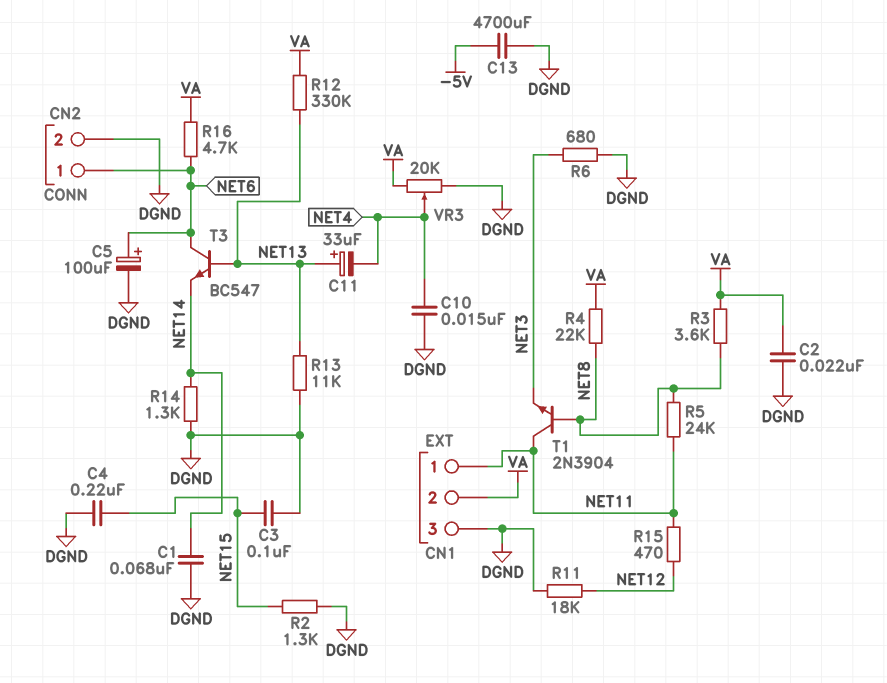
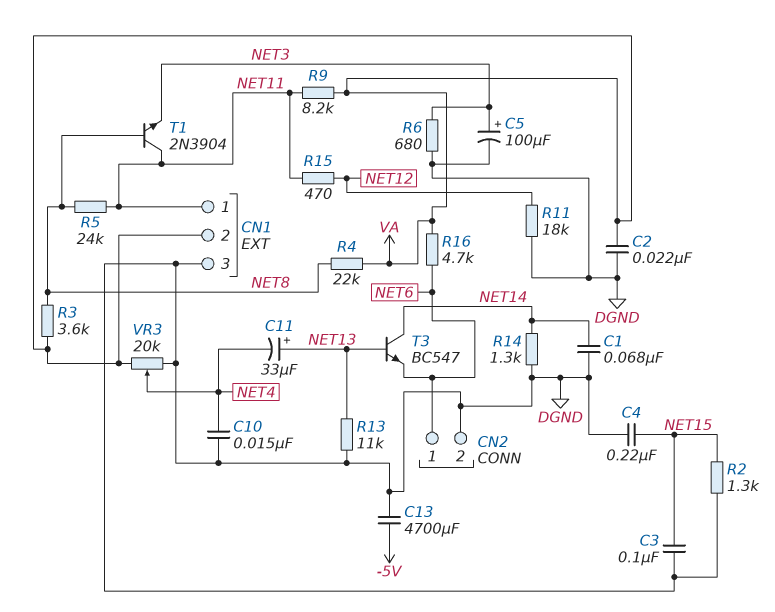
C5: 100uF (plus NET6, minus DGND) -> 100uF (plus NET3, minus DGND)
R9: none -> 8.2k (NET11, VA)
R12: 330k (NET13, VA) -> none
T3: NPN BC547 (B NET13, C NET6, E NET14) -> NPN BC547 (B NET13, C NET14, E NET6)

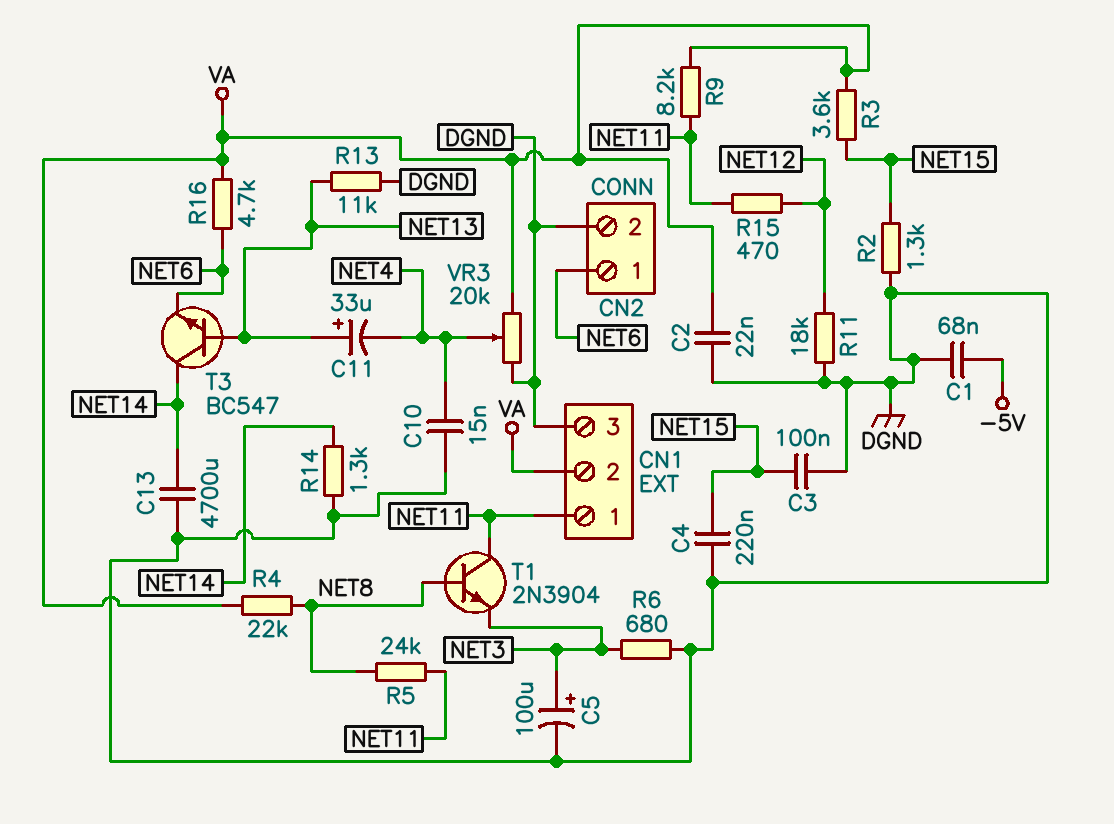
C1: 68nF (DGND, NET14) -> 68nF (-5V, DGND)
C13: 4700uF (-5V, DGND) -> 4700uF (DGND, NET14)
R3: 3.6k (NET8, VA) -> 3.6k (NET15, VA)

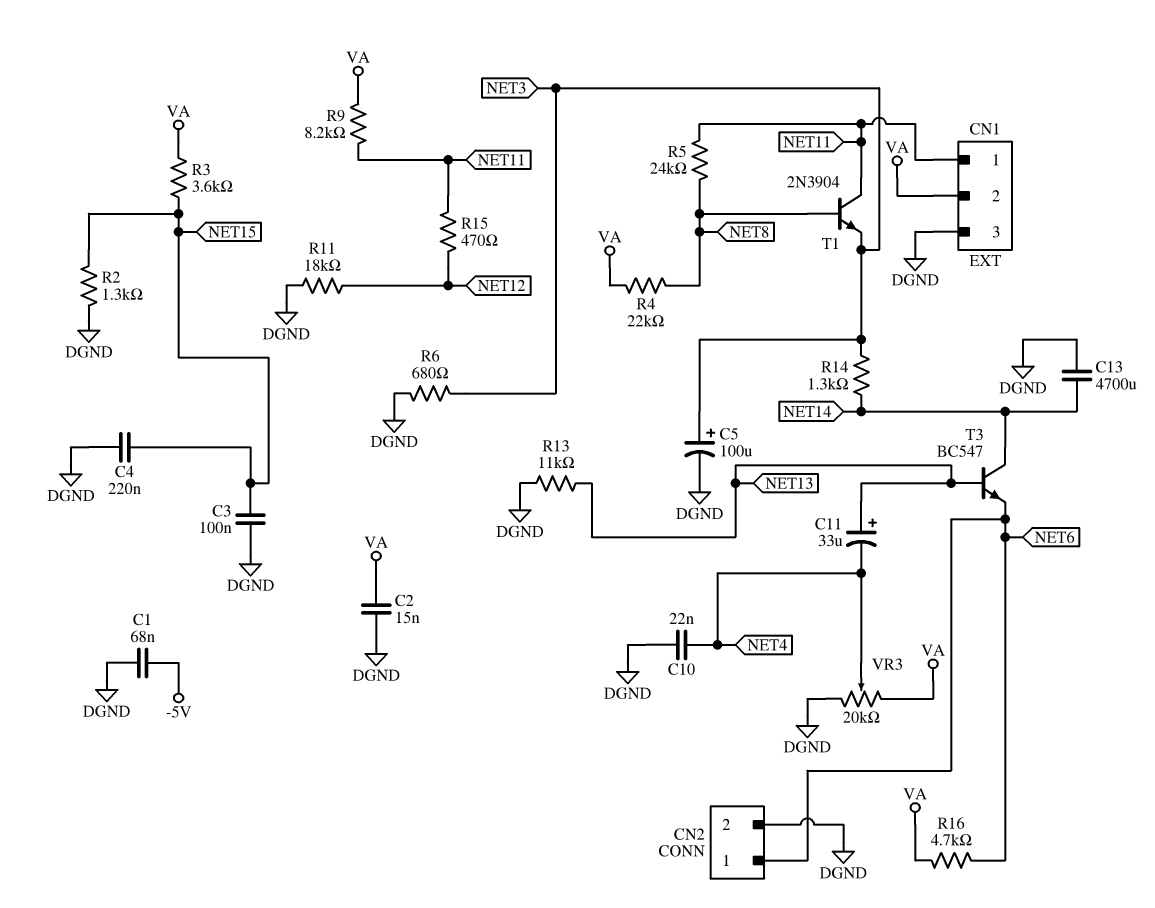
C2: 22nF (DGND, VA) -> 15nF (DGND, VA)
C10: 15nF (DGND, NET4) -> 22nF (DGND, NET4)
R14: 1.3k (DGND, NET14) -> 1.3k (NET3, NET14)

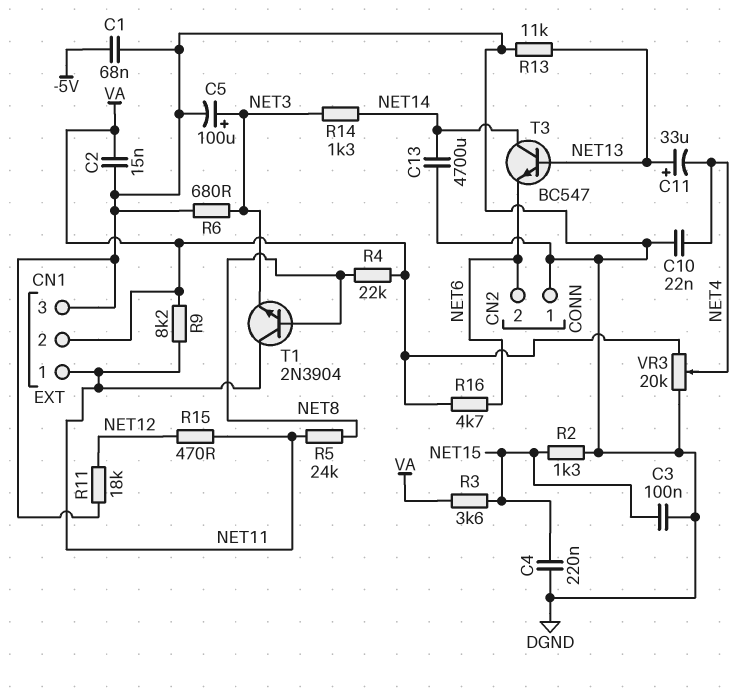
CN2 pin 1: NET6 -> DGND
CN2 pin 2: DGND -> NET6

